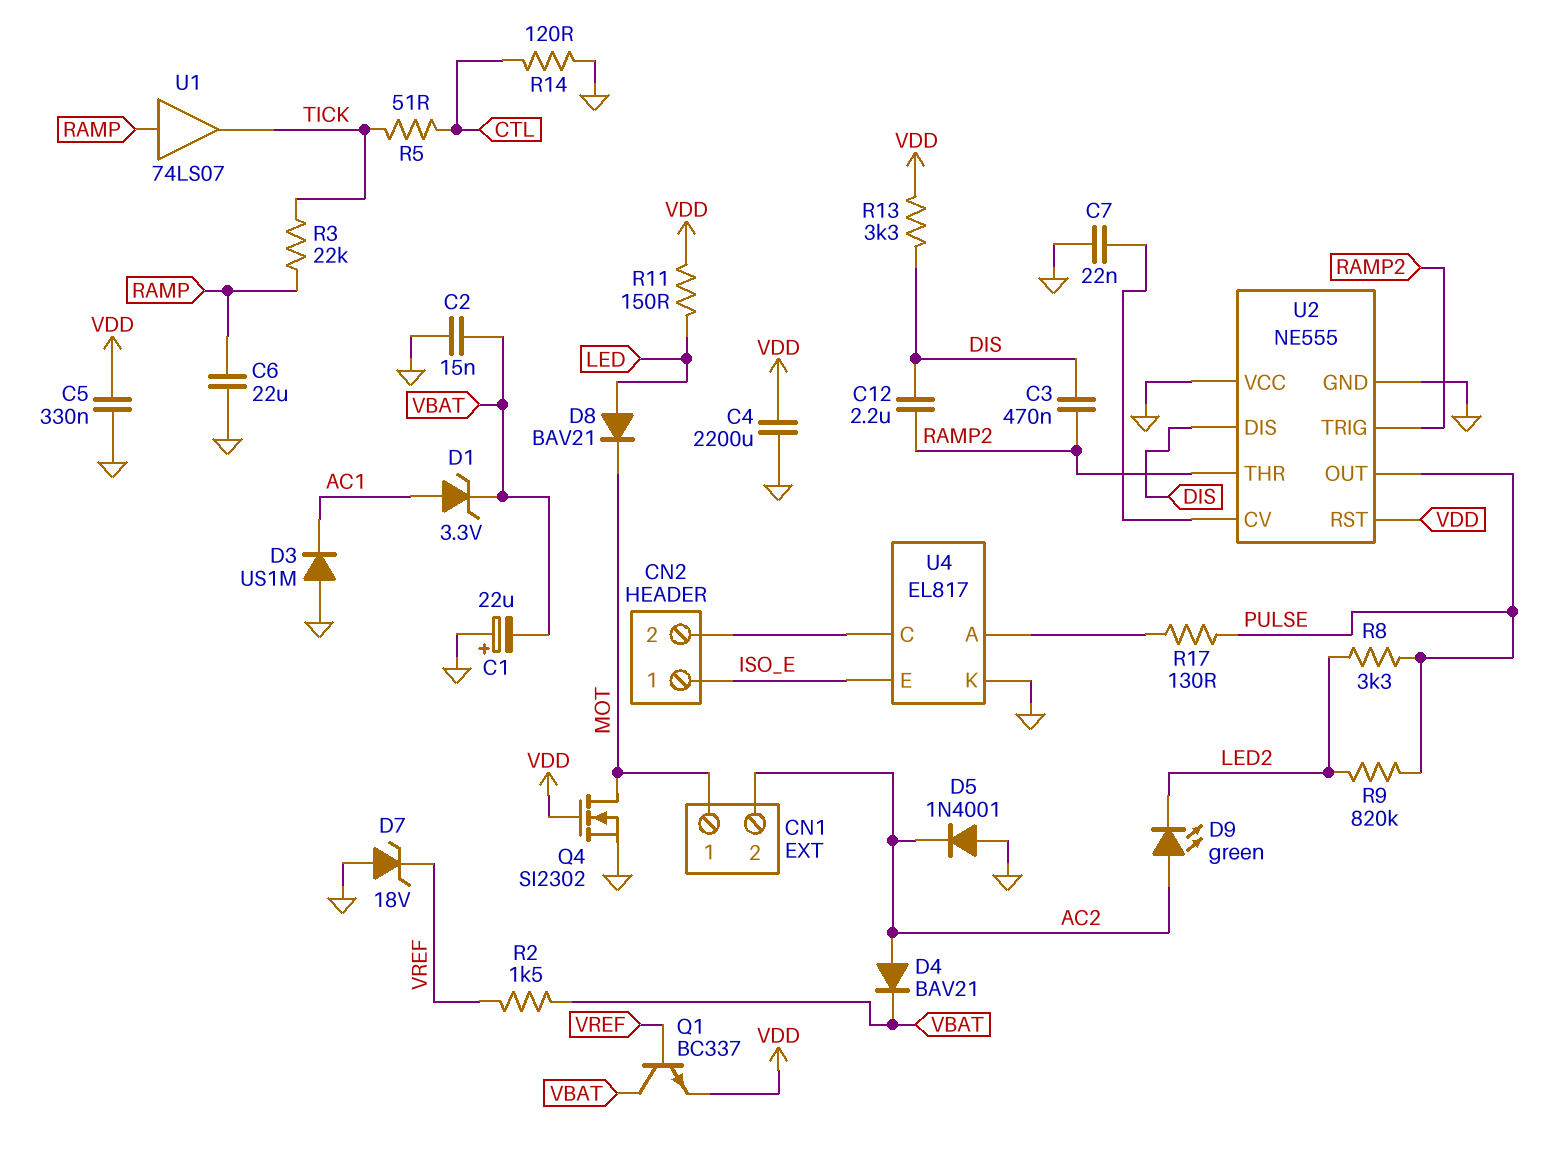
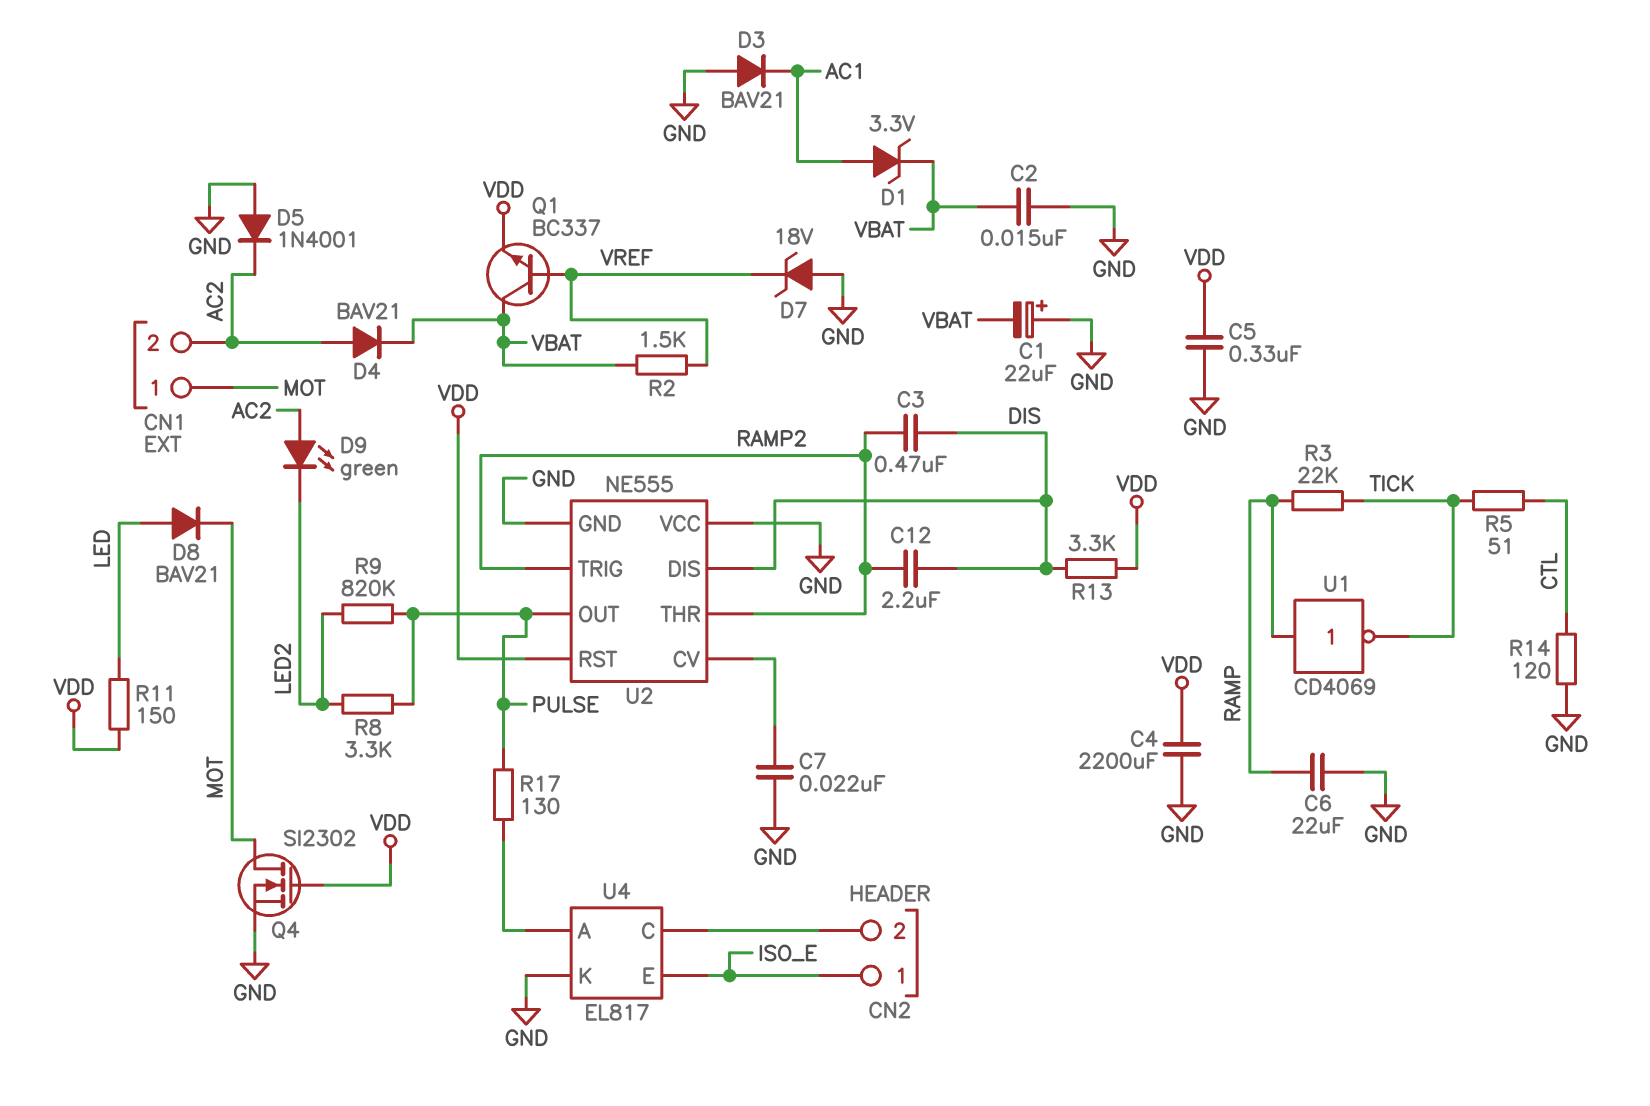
D3: diode US1M (A GND, K AC1) -> diode BAV21 (A GND, K AC1)
U1: buffer 74LS07 (in RAMP, out TICK) -> NOT CD4069 (in RAMP, out TICK)

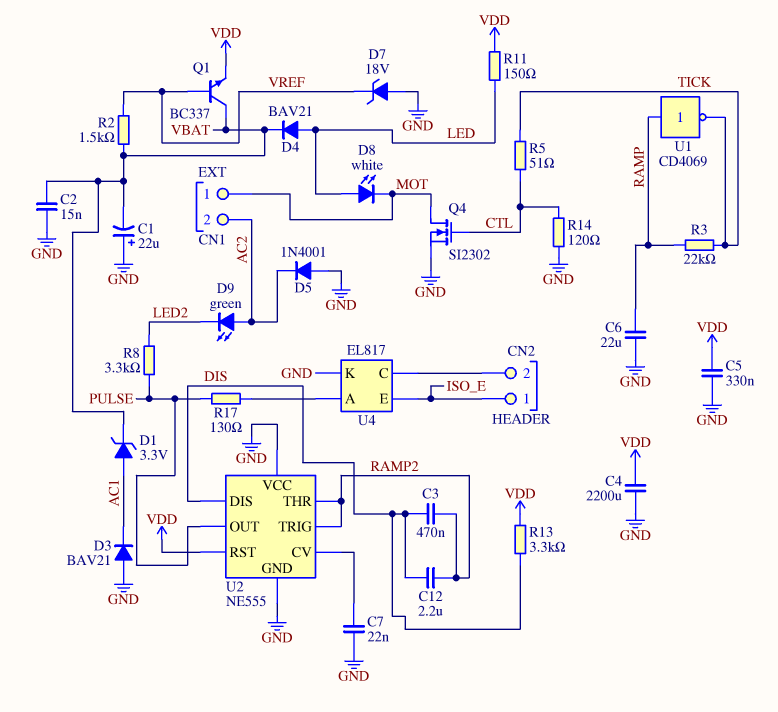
D4: diode BAV21 (A AC2, K VBAT) -> diode BAV21 (A LED, K VBAT)
D8: diode BAV21 (A LED, K MOT) -> LED white (A LED, K MOT)
Q4: NMOS SI2302 (G VDD, D MOT, S GND) -> NMOS SI2302 (G CTL, D MOT, S GND)
R9: 820k (LED2, PULSE) -> none

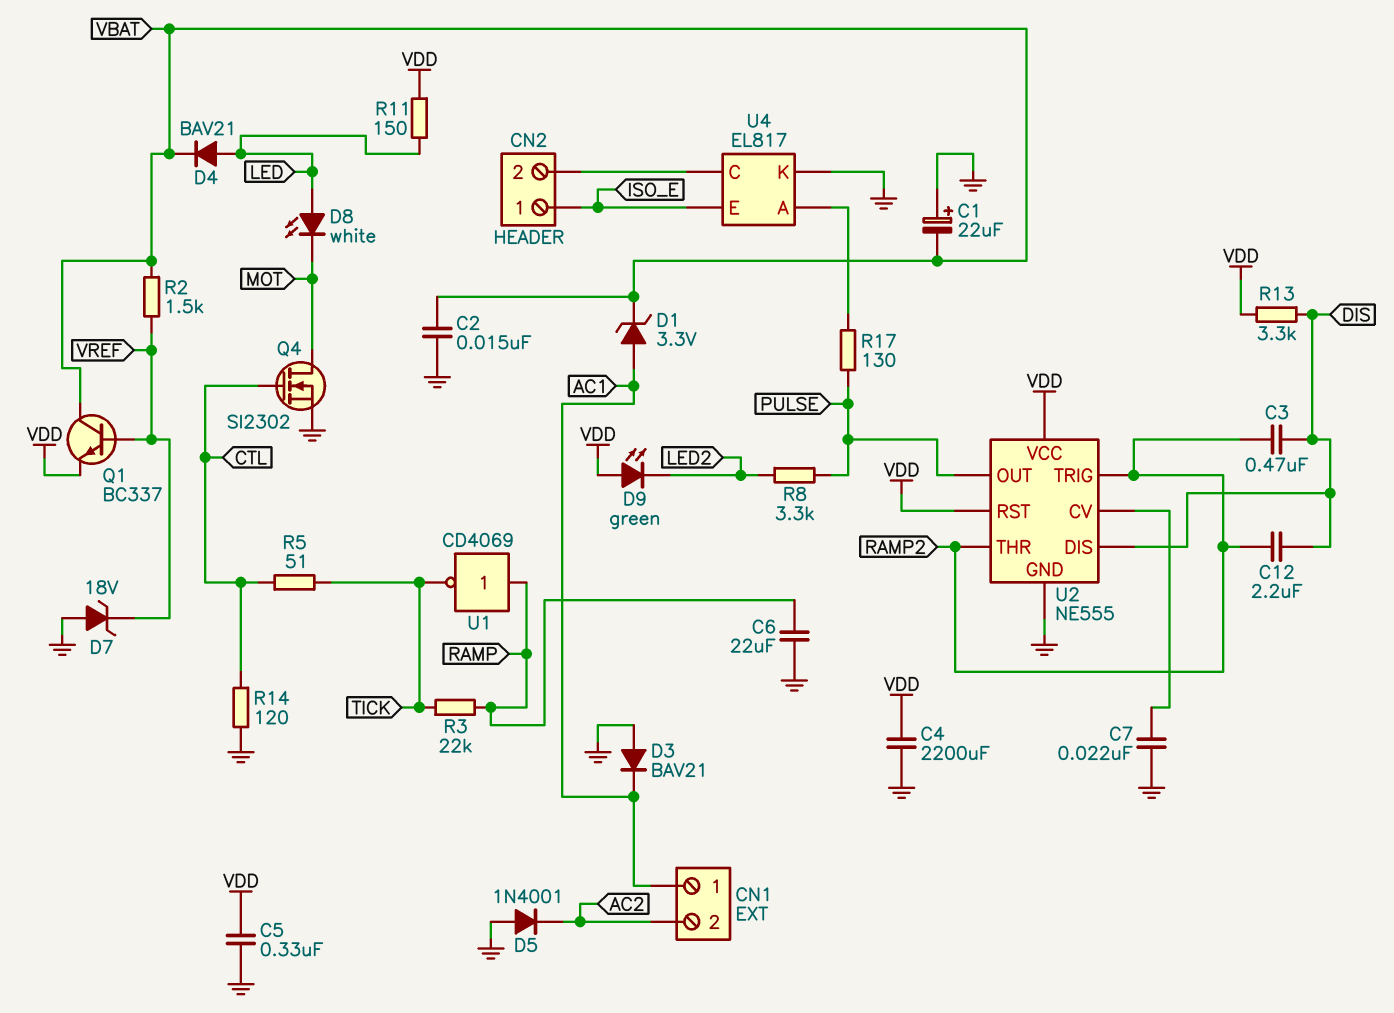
CN1 pin 1: MOT -> AC1
D9: LED green (A AC2, K LED2) -> LED green (A VDD, K LED2)
U2 pin VCC: GND -> VDD

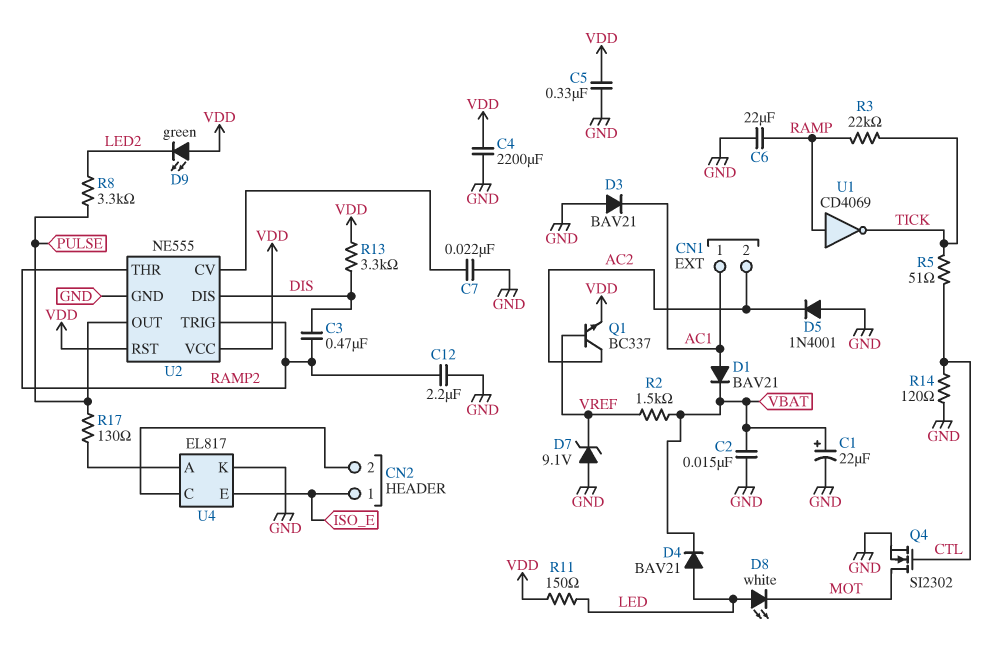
C1: 22uF (plus GND, minus VBAT) -> 22uF (plus VBAT, minus GND)
C12: 2.2uF (DIS, RAMP2) -> 2.2uF (GND, RAMP2)
D1: zener 3.3V (A AC1, K VBAT) -> diode BAV21 (A AC1, K VBAT)
D7: zener 18V (A GND, K VREF) -> zener 9.1V (A GND, K VREF)
Q1: NPN BC337 (B VREF, C VBAT, E VDD) -> NPN BC337 (B VREF, C AC2, E VDD)

